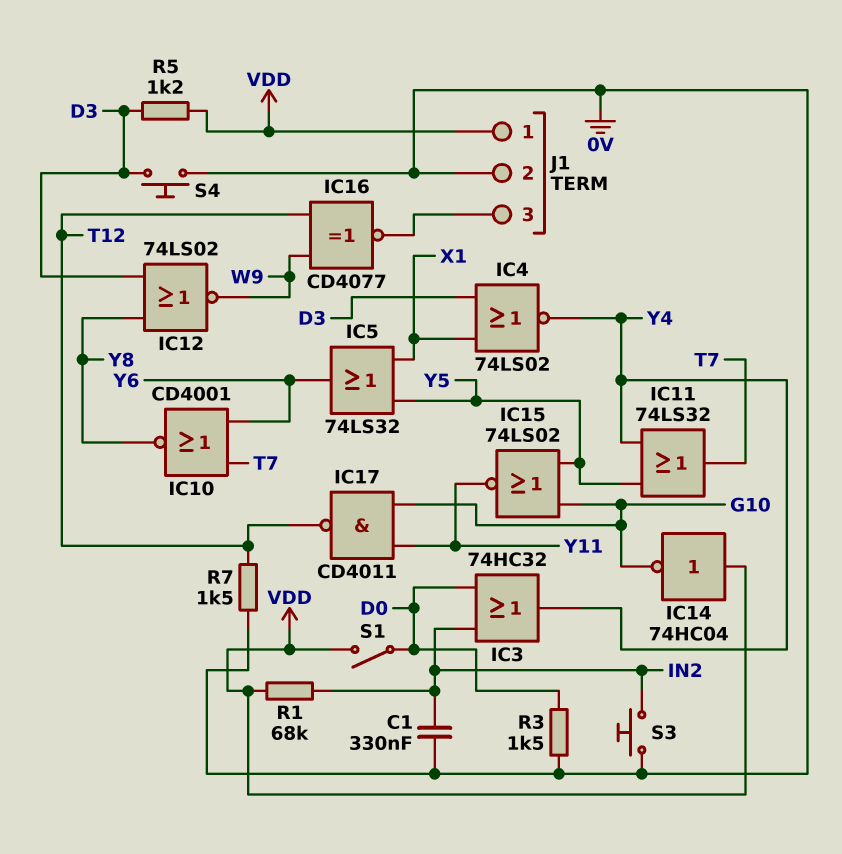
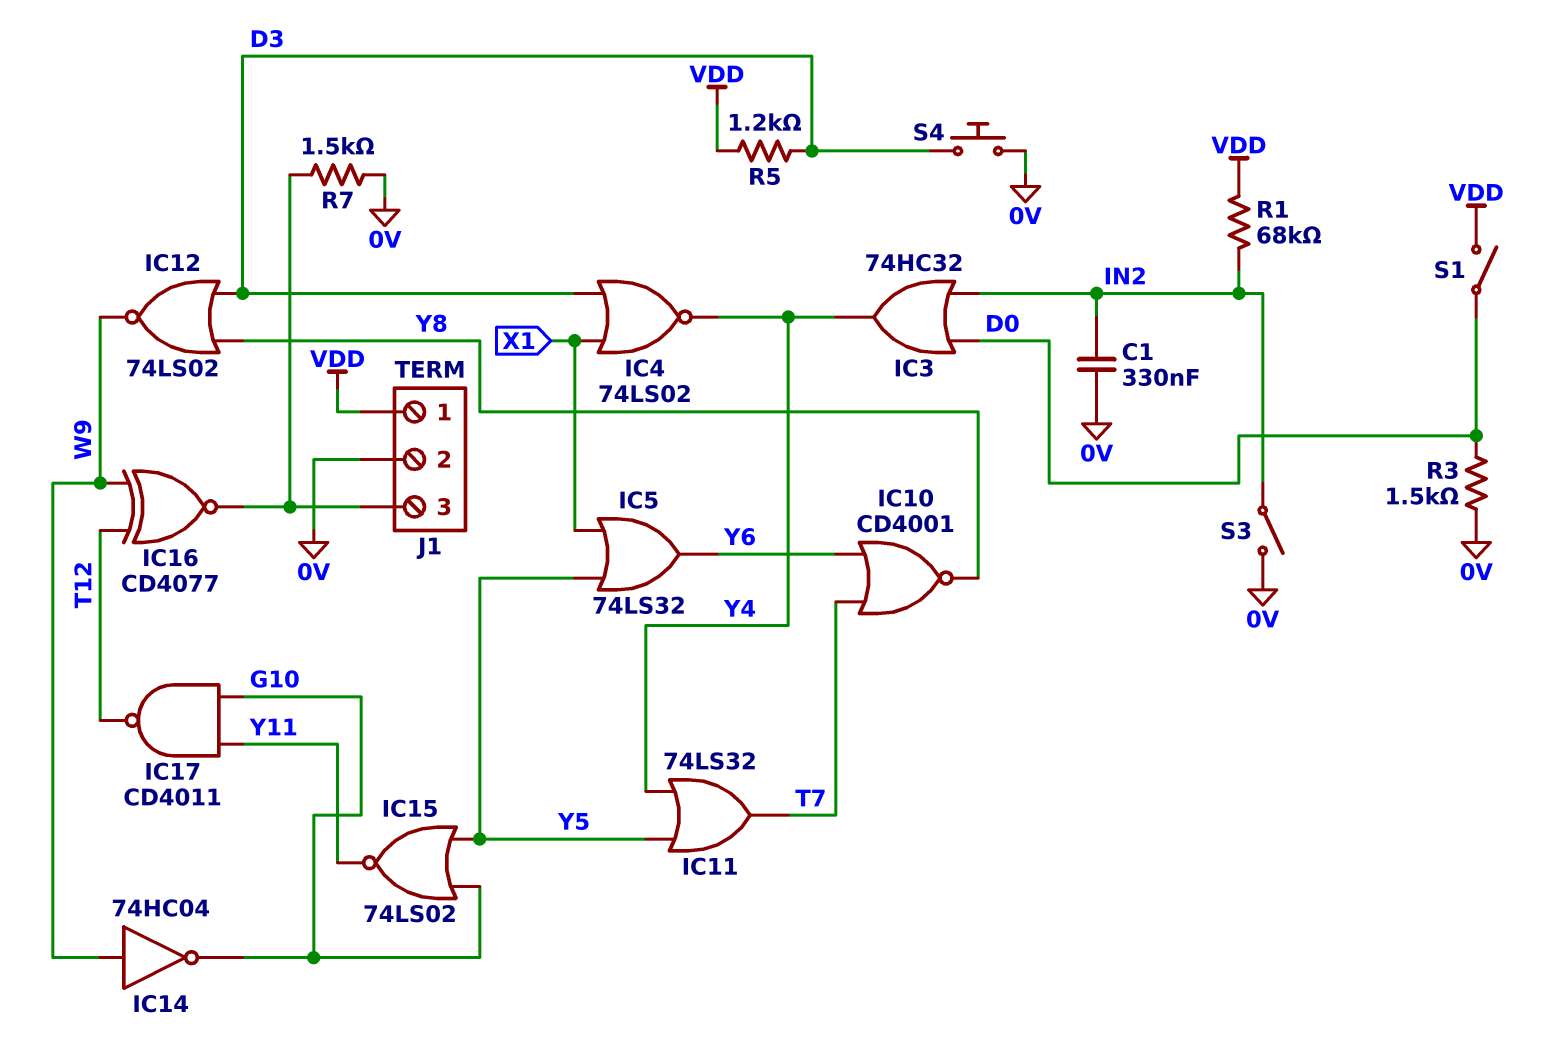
IC14: NOT 74HC04 (in VDD, out G10) -> NOT 74HC04 (in W9, out G10)
R7: 1.5k (0V, T12) -> 1.5k (0V, J1/3)
S3: button (0V, IN2) -> switch (0V, IN2)

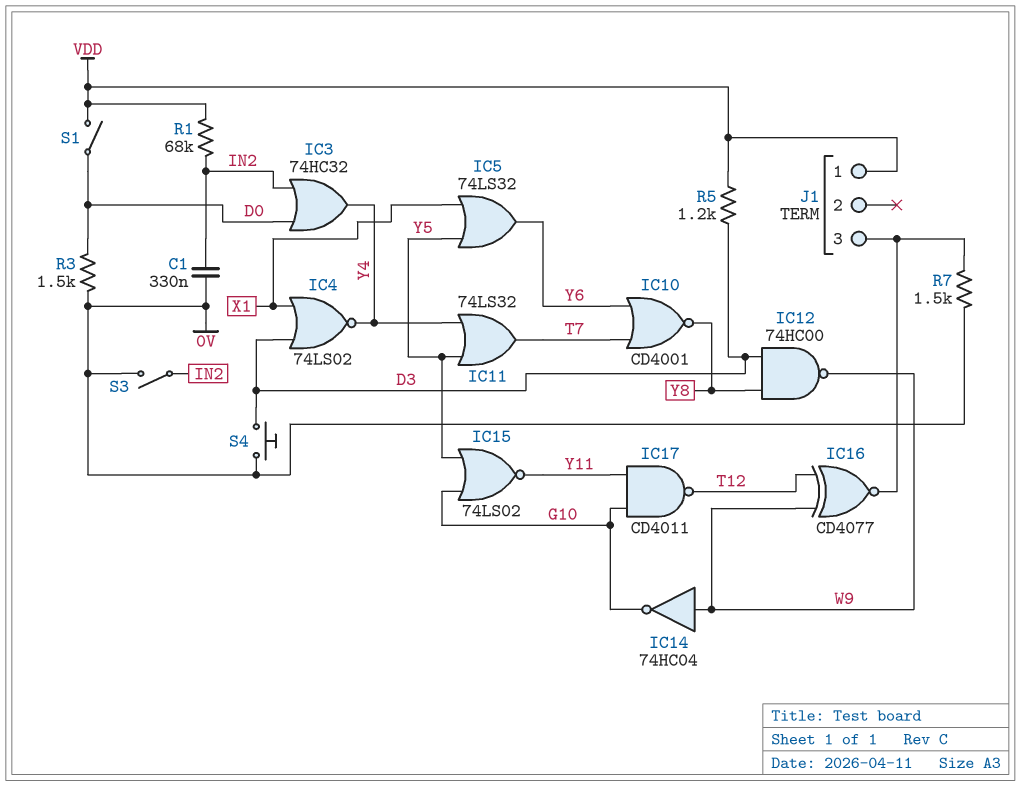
IC12: NOR 74LS02 (in D3, in Y8, out W9) -> NAND 74HC00 (in D3, in Y8, out W9)
J1 pin 2: 0V -> none

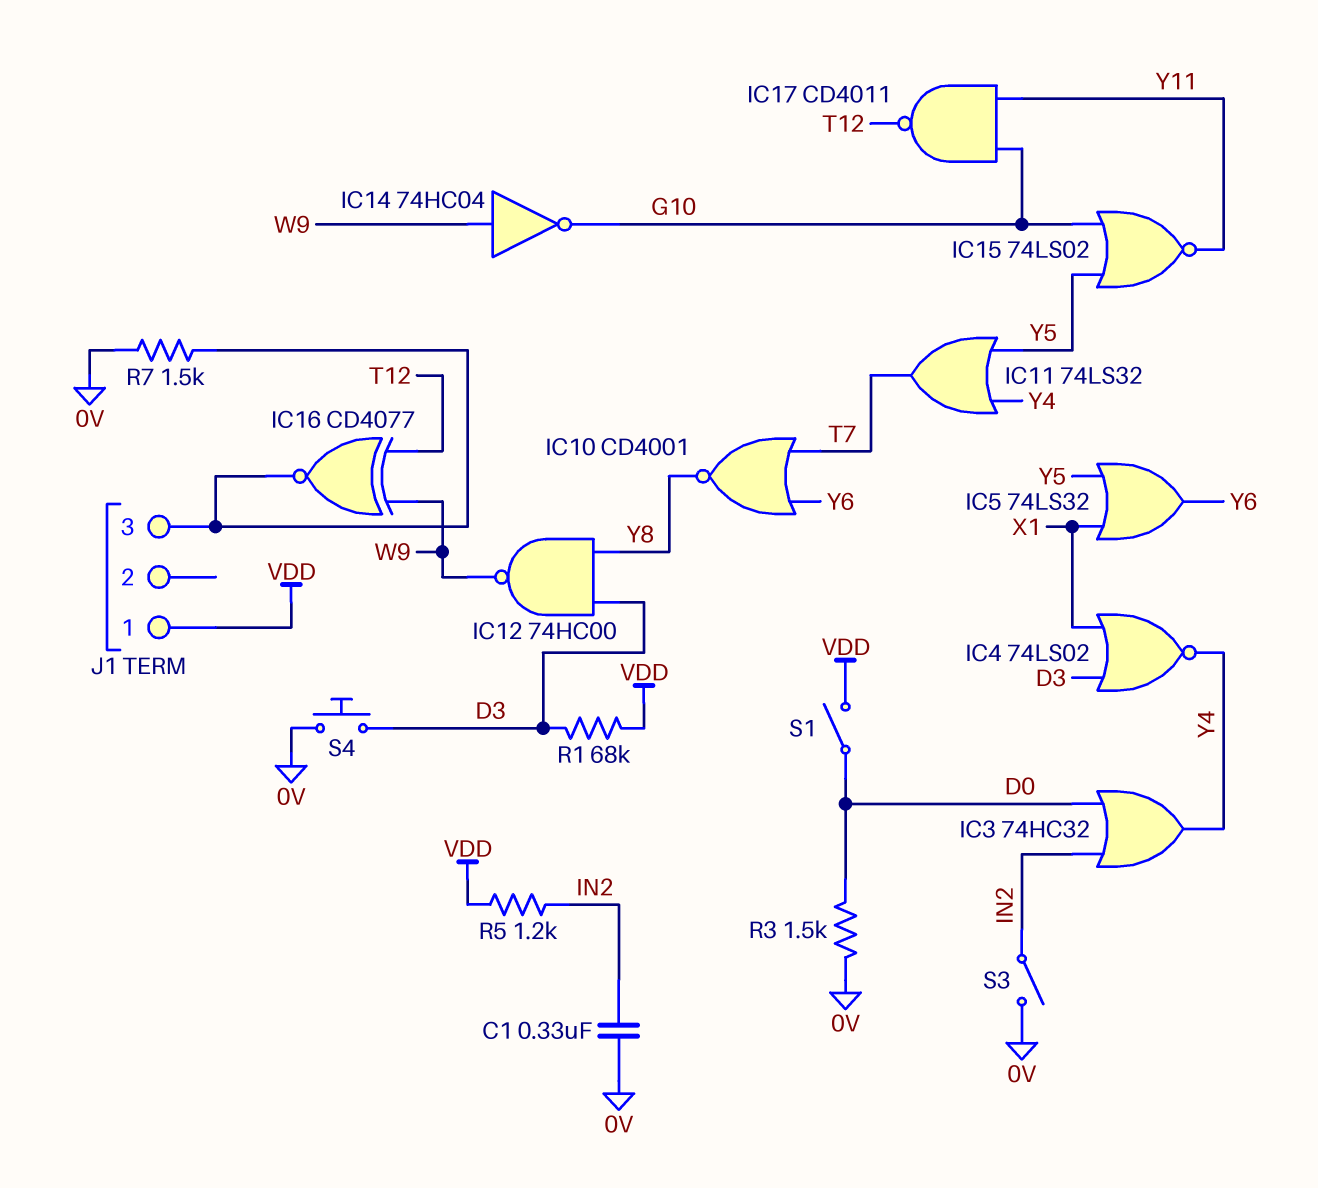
R1: 68k (IN2, VDD) -> 68k (D3, VDD)
R5: 1.2k (D3, VDD) -> 1.2k (IN2, VDD)

